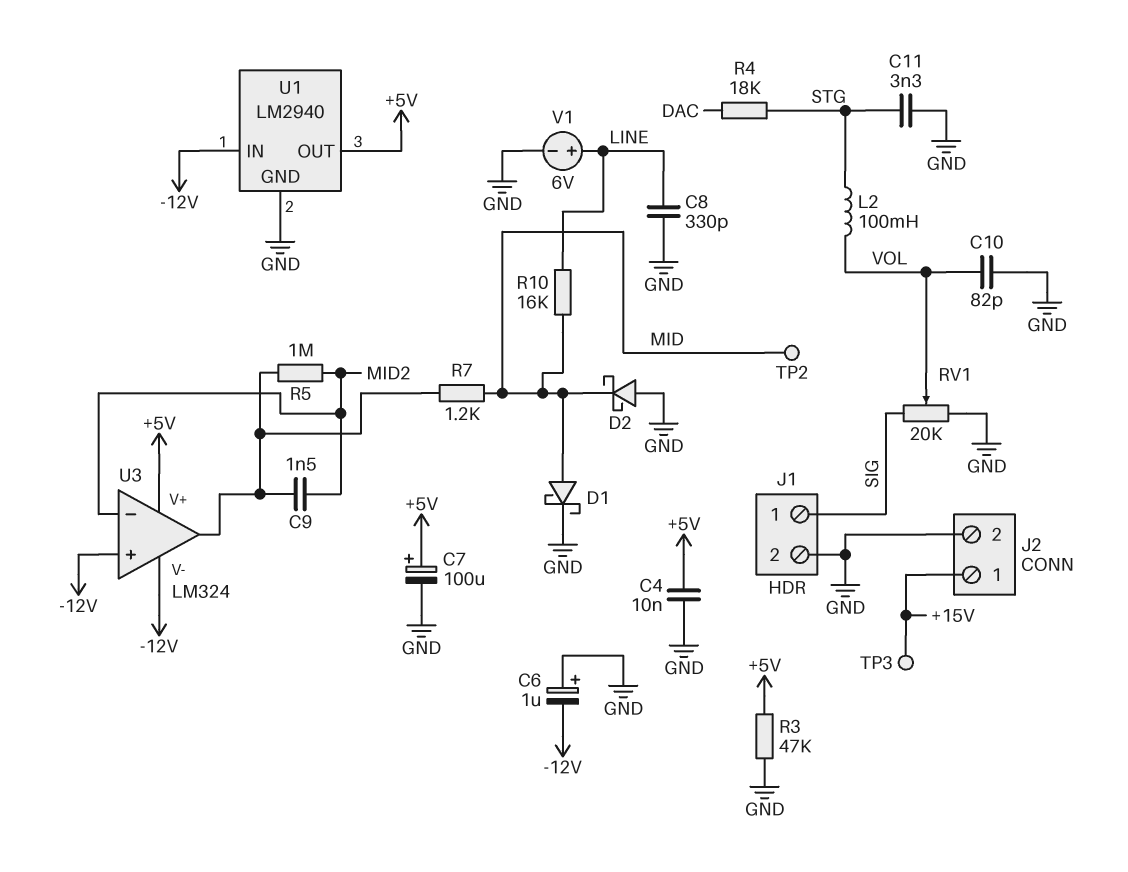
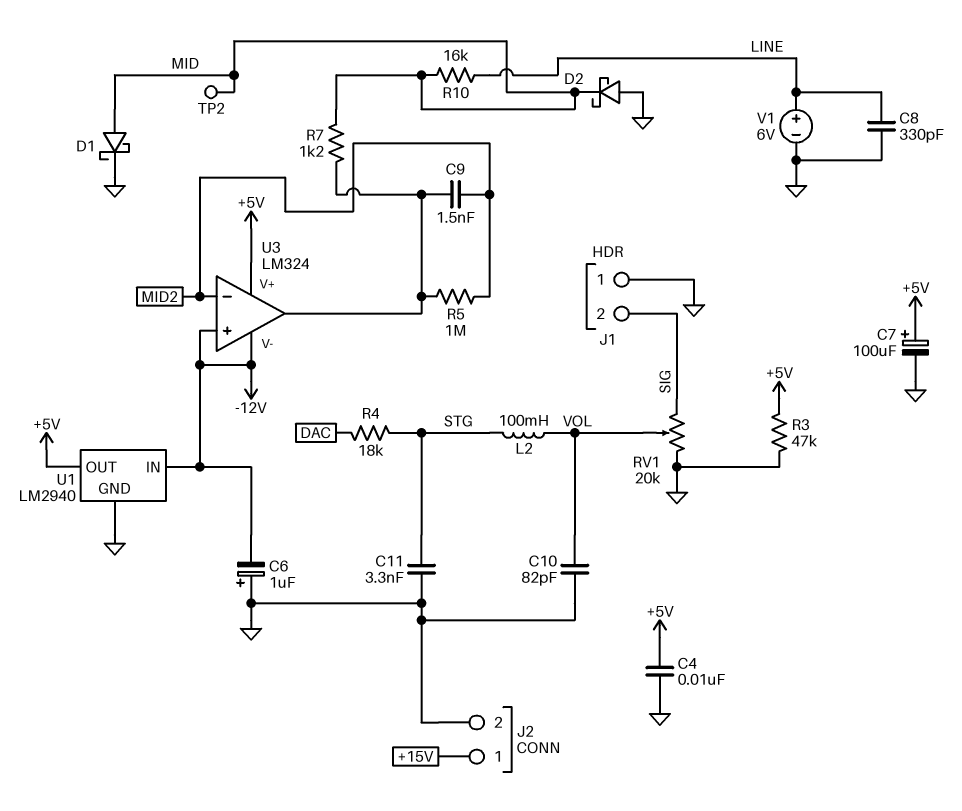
J1 pin 1: SIG -> GND
J1 pin 2: GND -> SIG
TP3: test point (+15V) -> none

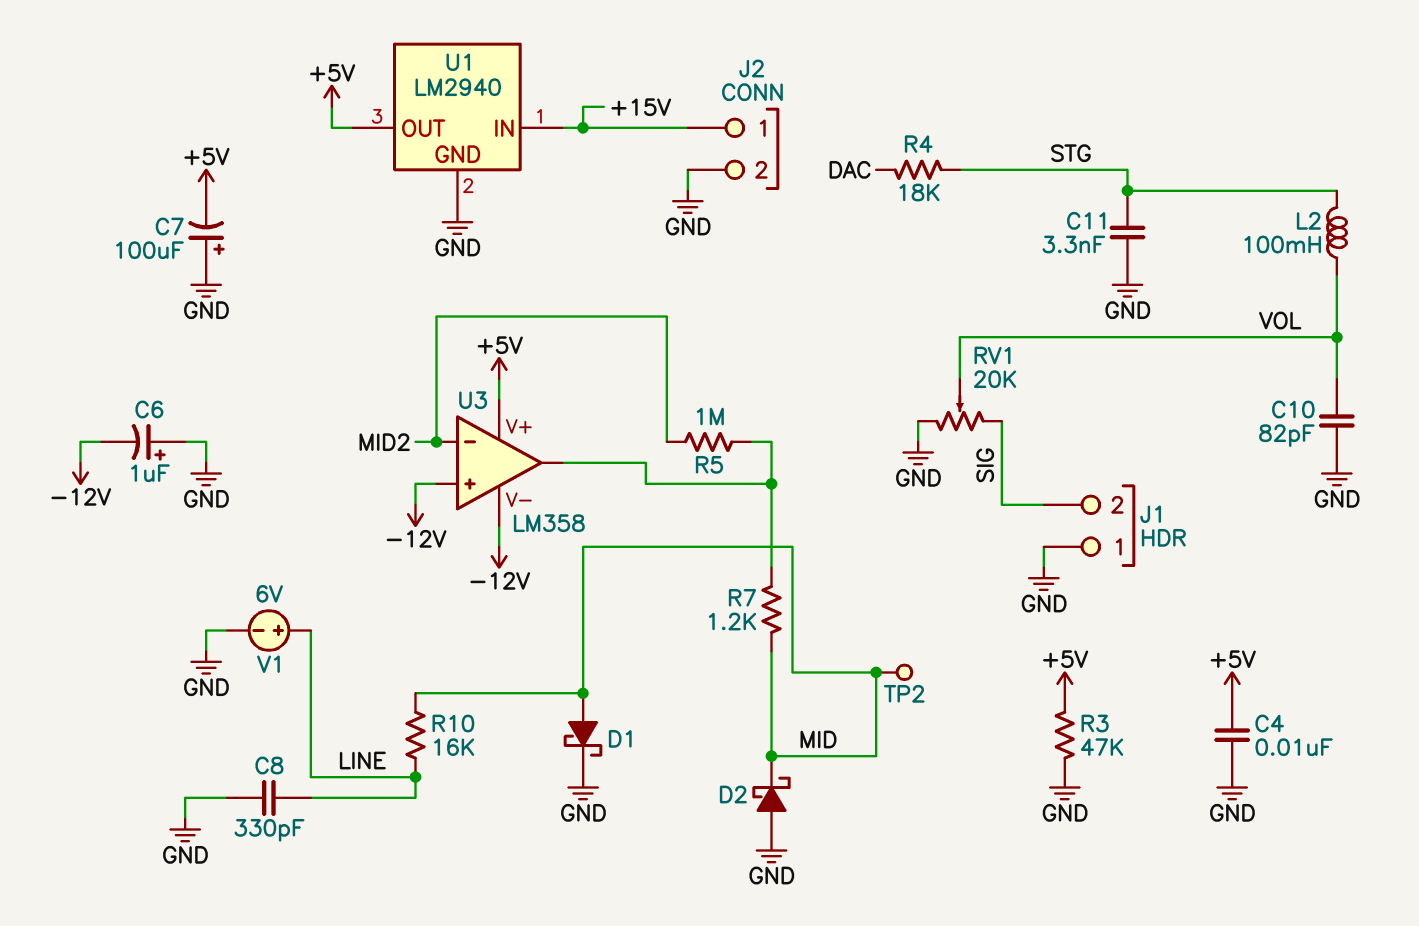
C7: 100uF (plus +5V, minus GND) -> 100uF (plus GND, minus +5V)
C9: 1.5nF (MID2, U3/out) -> none
U1 pin IN: -12V -> +15V
U3: LM324 -> LM358

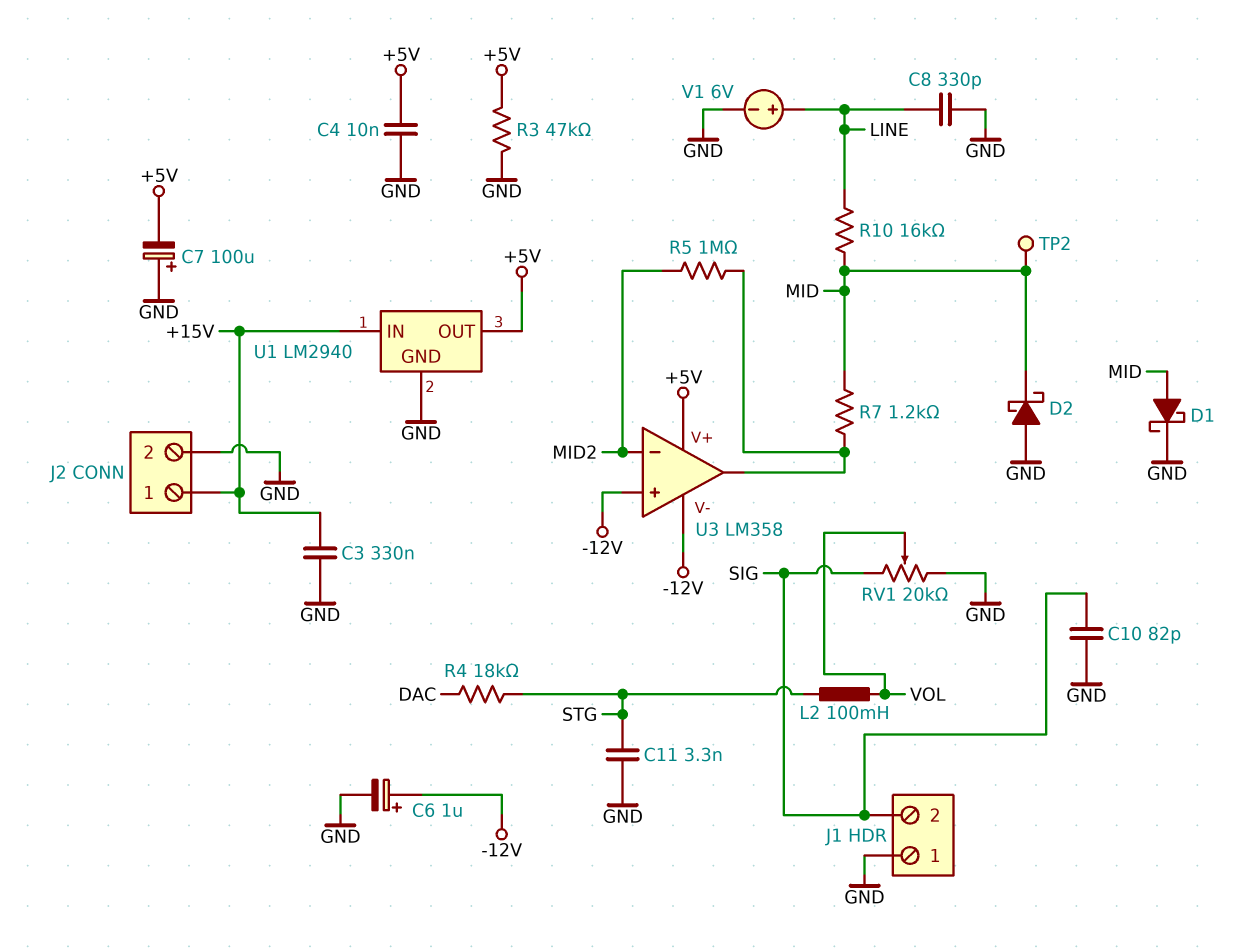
C3: none -> 330nF (+15V, GND)
C6: 1uF (plus GND, minus -12V) -> 1uF (plus -12V, minus GND)
C10: 82pF (GND, VOL) -> 82pF (GND, SIG)

